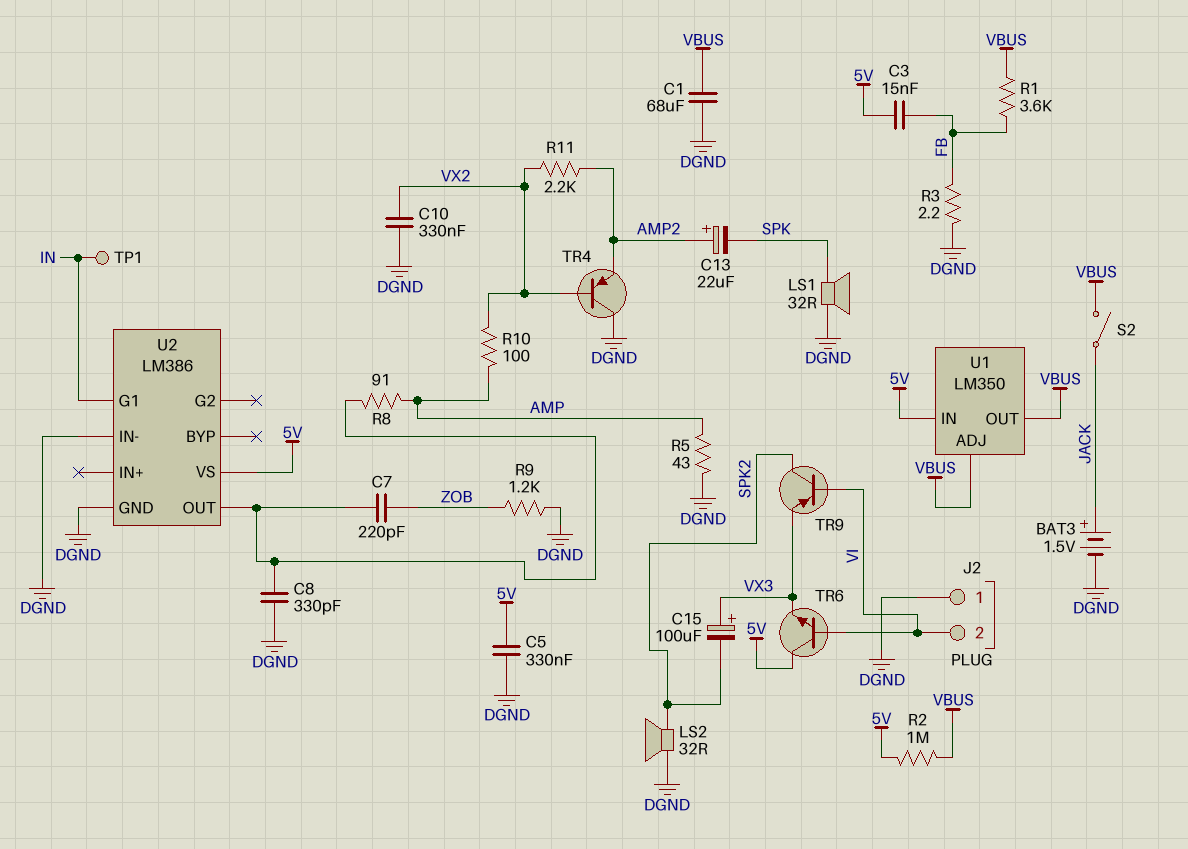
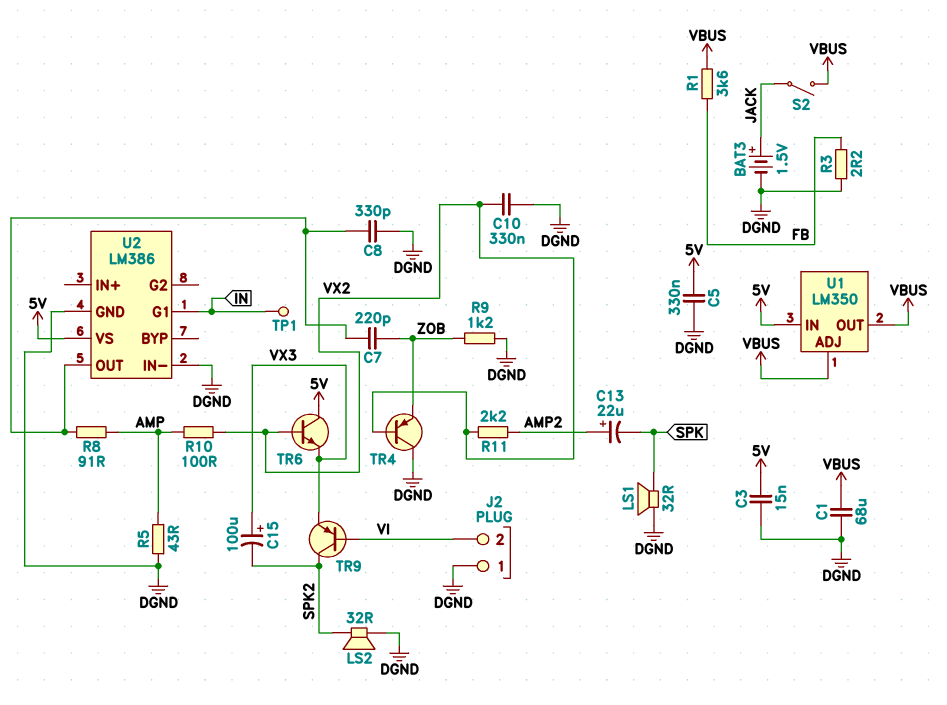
C3: 15nF (5V, FB) -> 15nF (5V, DGND)
R2: 1M (5V, VBUS) -> none
TR4: PNP (B VX2, C DGND, E AMP2) -> PNP (B VX2, C DGND, E ZOB)
TR6: NPN (B VI, C 5V, E VX3) -> NPN (B VX2, C 5V, E VX3)

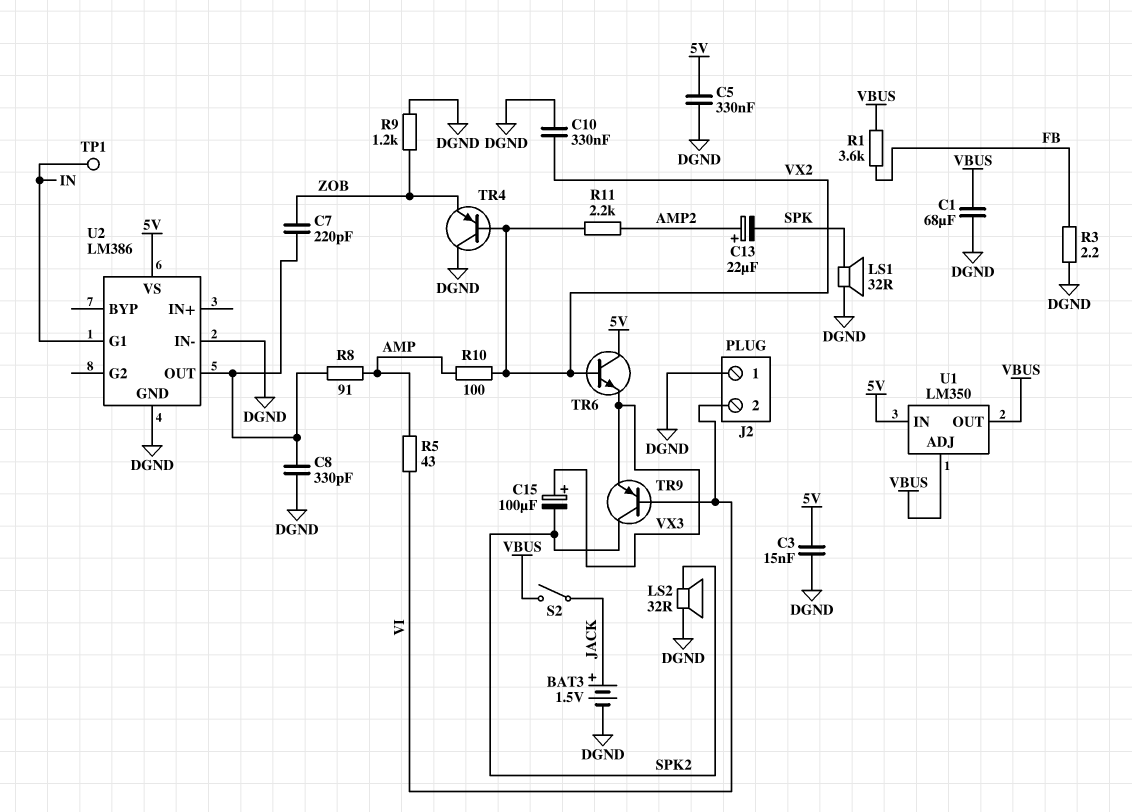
R5: 43 (AMP, DGND) -> 43 (AMP, VI)

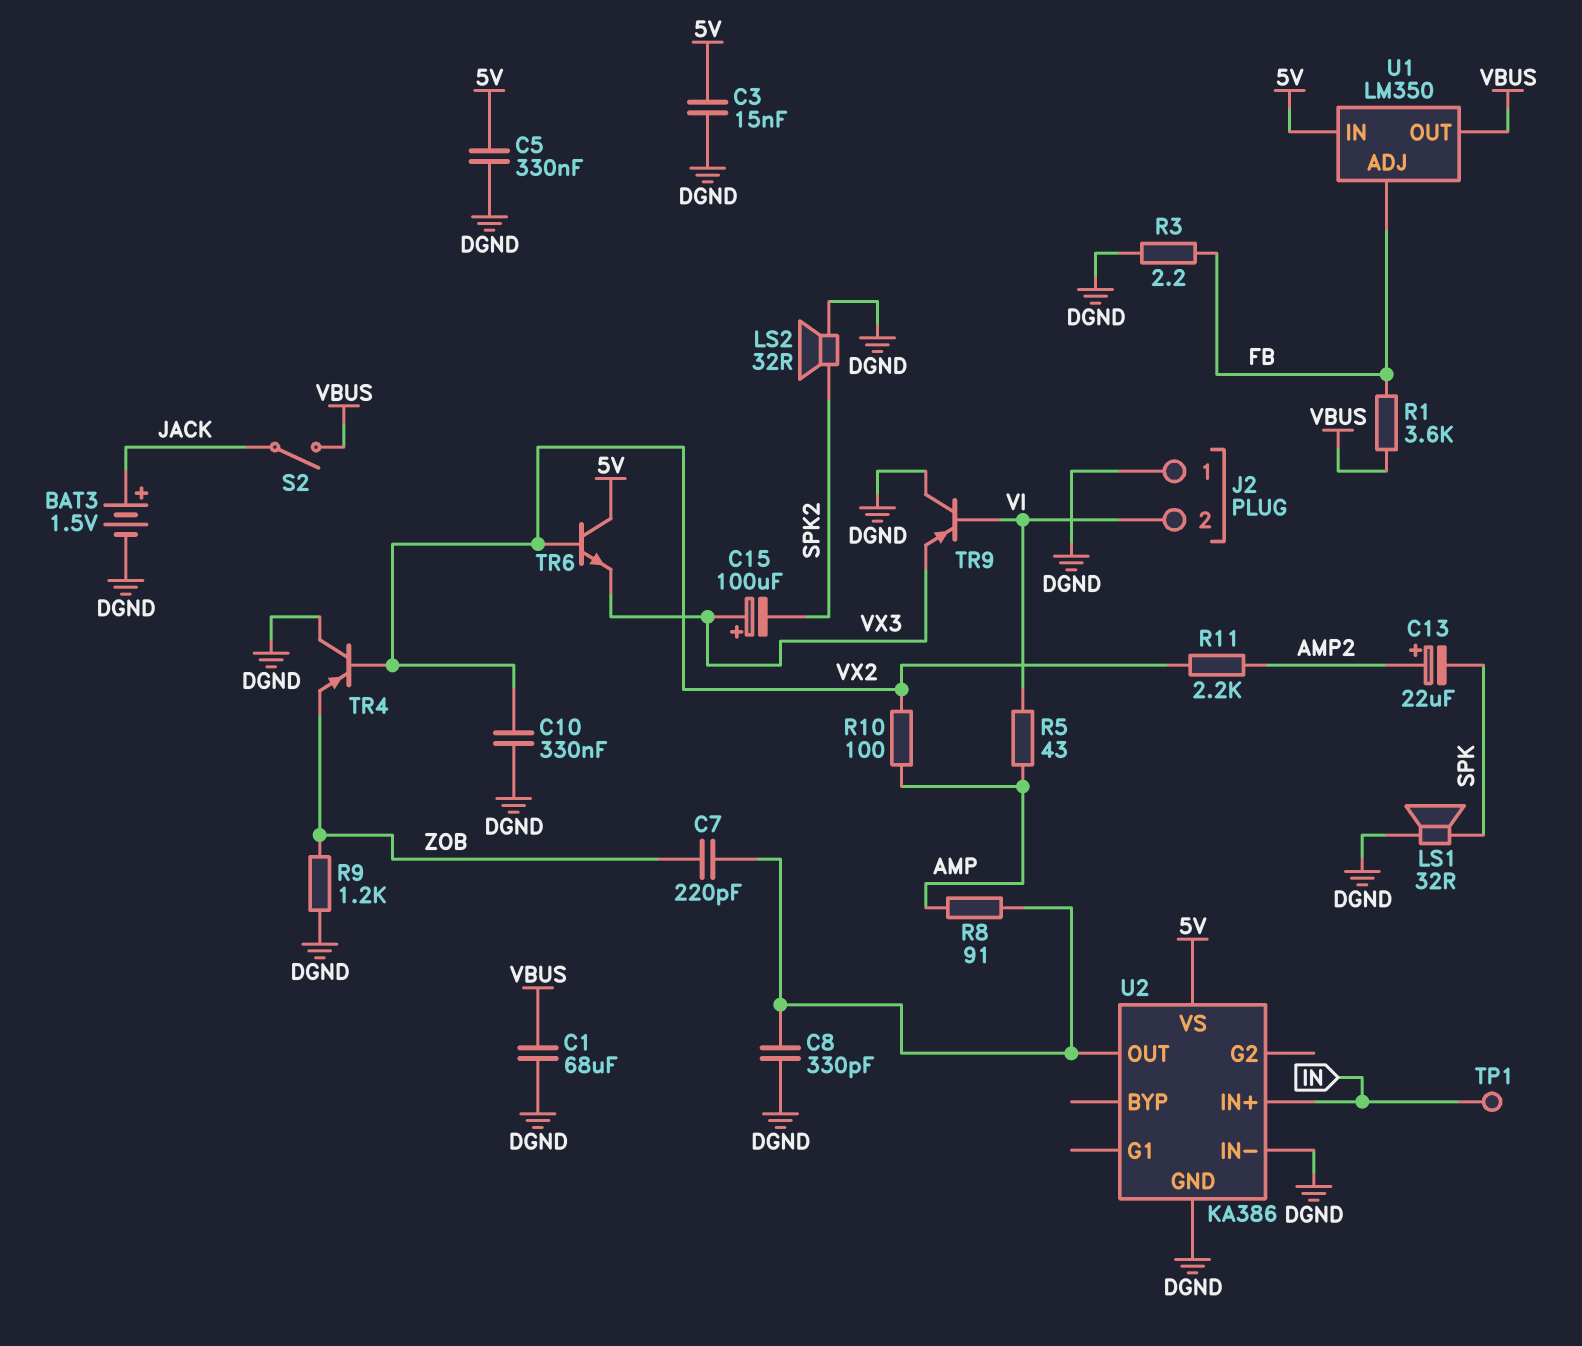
TR9: PNP (B VI, C SPK2, E VX3) -> PNP (B VI, C DGND, E VX3)
U1 pin ADJ: VBUS -> FB
U2: LM386 -> KA386
U2 pin G1: IN -> none
U2 pin IN+: none -> IN

